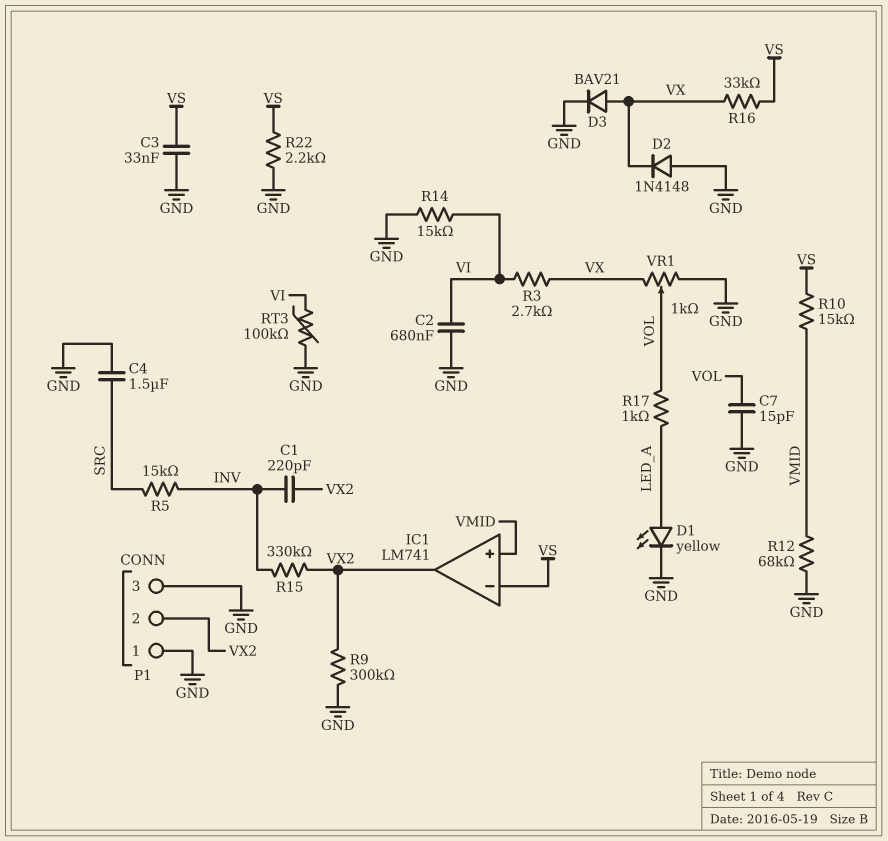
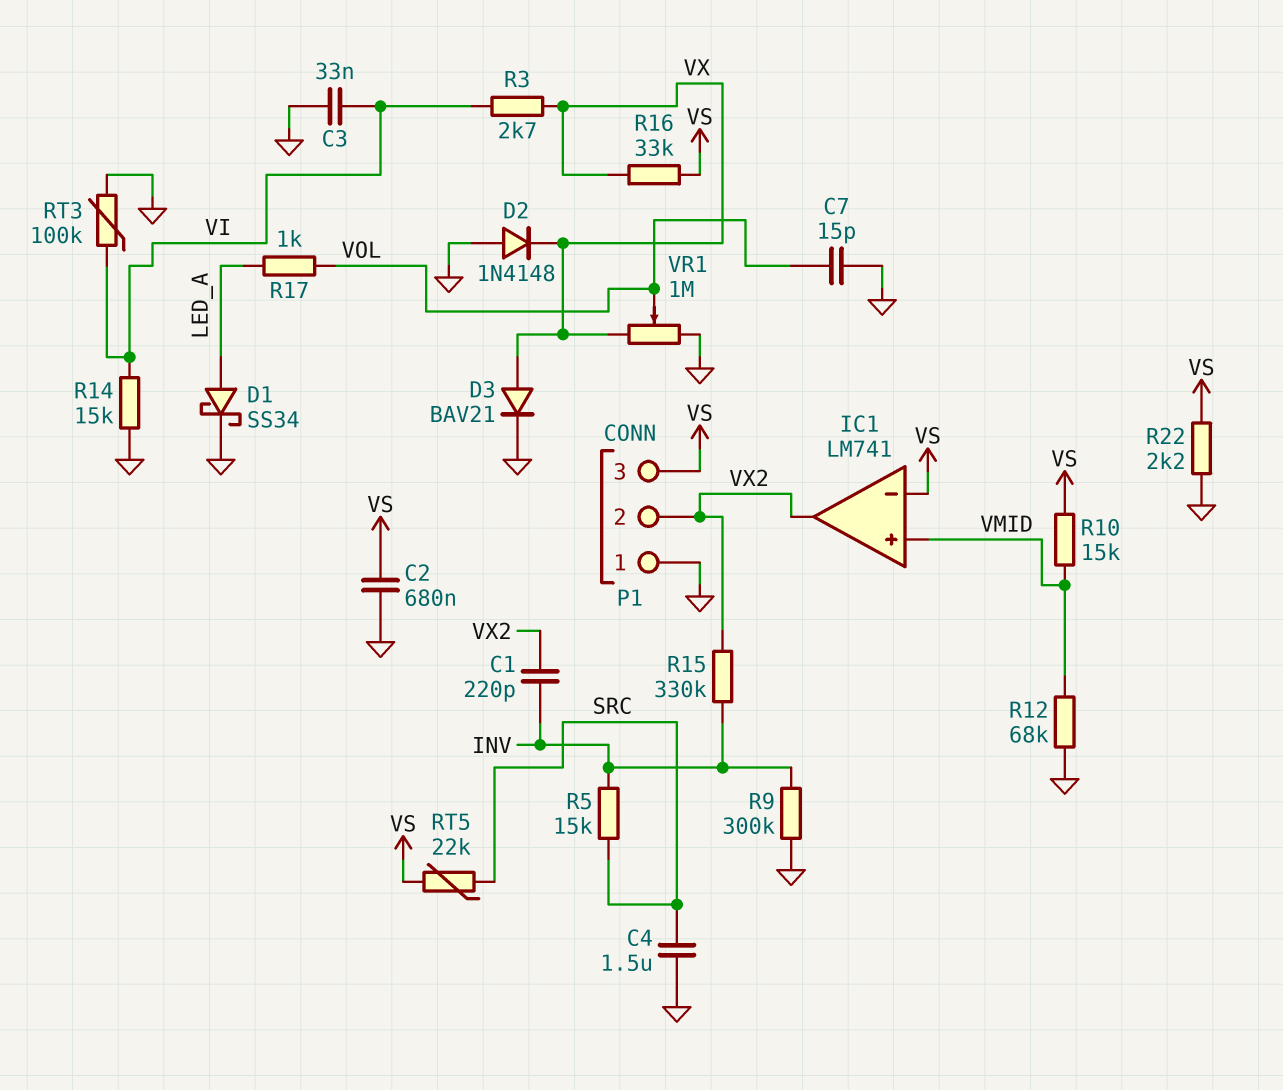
C2: 680nF (GND, VI) -> 680nF (GND, VS)
C3: 33nF (GND, VS) -> 33nF (GND, VI)
D1: LED yellow (A LED_A, K GND) -> schottky SS34 (A LED_A, K GND)
P1 pin 3: GND -> VS
R9: 300k (GND, VX2) -> 300k (GND, INV)
RT5: none -> 22k (SRC, VS)
VR1: 1k (GND, VX, wiper VOL) -> 1M (GND, VX, wiper VOL)

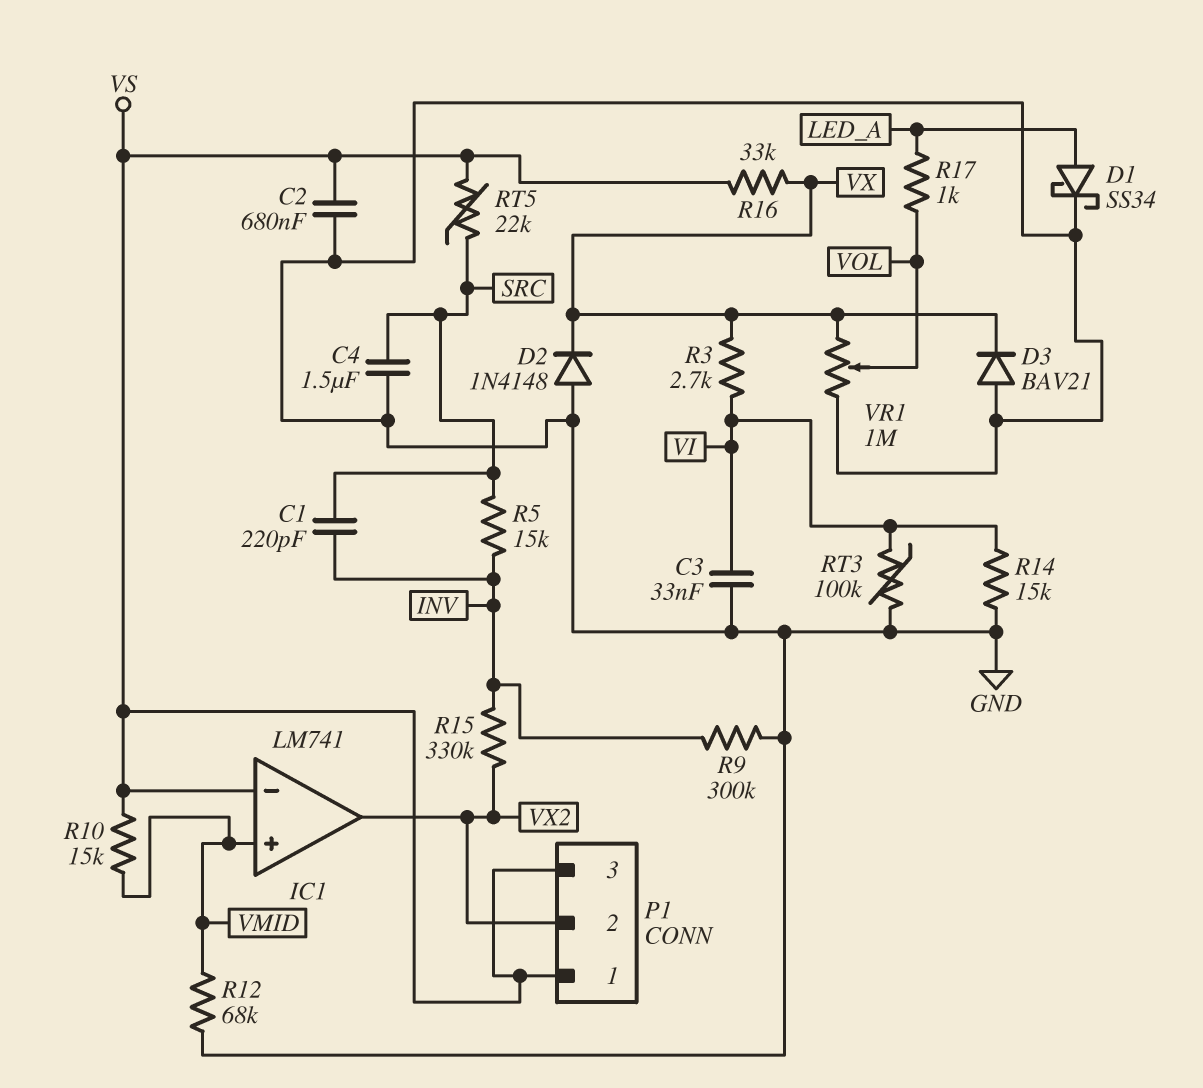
C1: 220pF (INV, VX2) -> 220pF (INV, SRC)
C7: 15pF (GND, VOL) -> none
D3: diode BAV21 (A VX, K GND) -> diode BAV21 (A GND, K VX)
P1 pin 1: GND -> VS
R22: 2.2k (GND, VS) -> none

